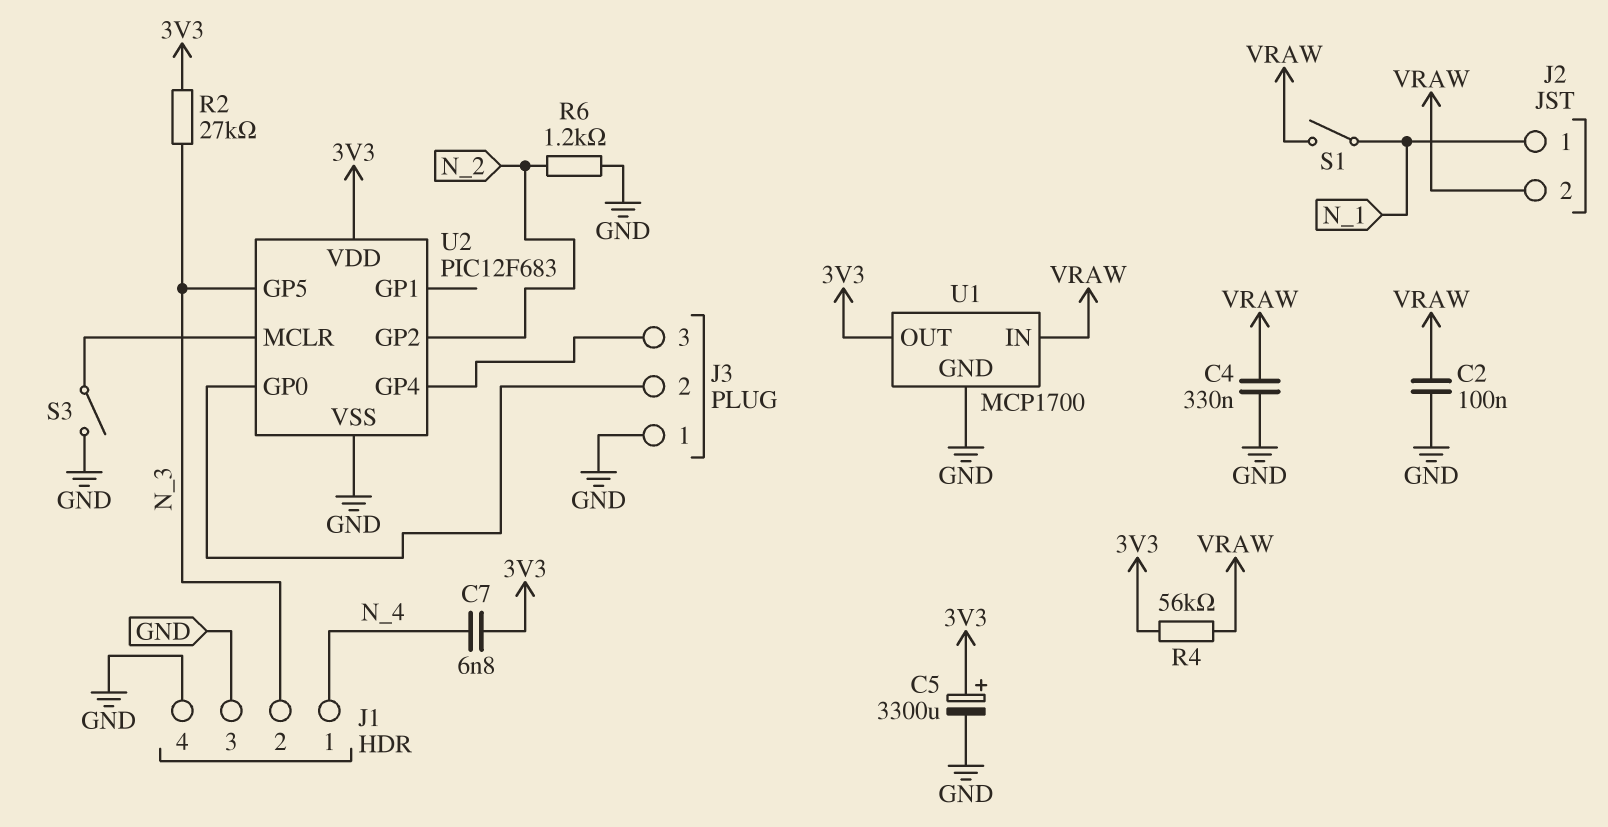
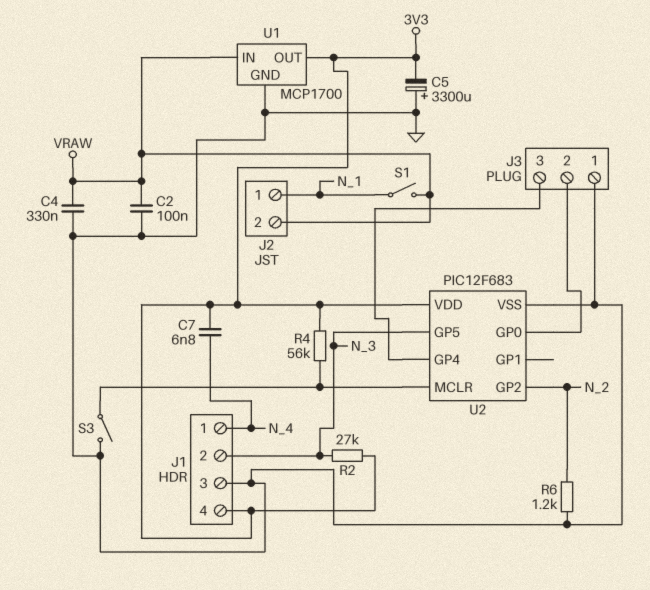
C5: 3300uF (plus 3V3, minus GND) -> 3300uF (plus GND, minus 3V3)
J1 pin 4: GND -> 3V3
R4: 56k (3V3, VRAW) -> 56k (3V3, U2/MCLR)

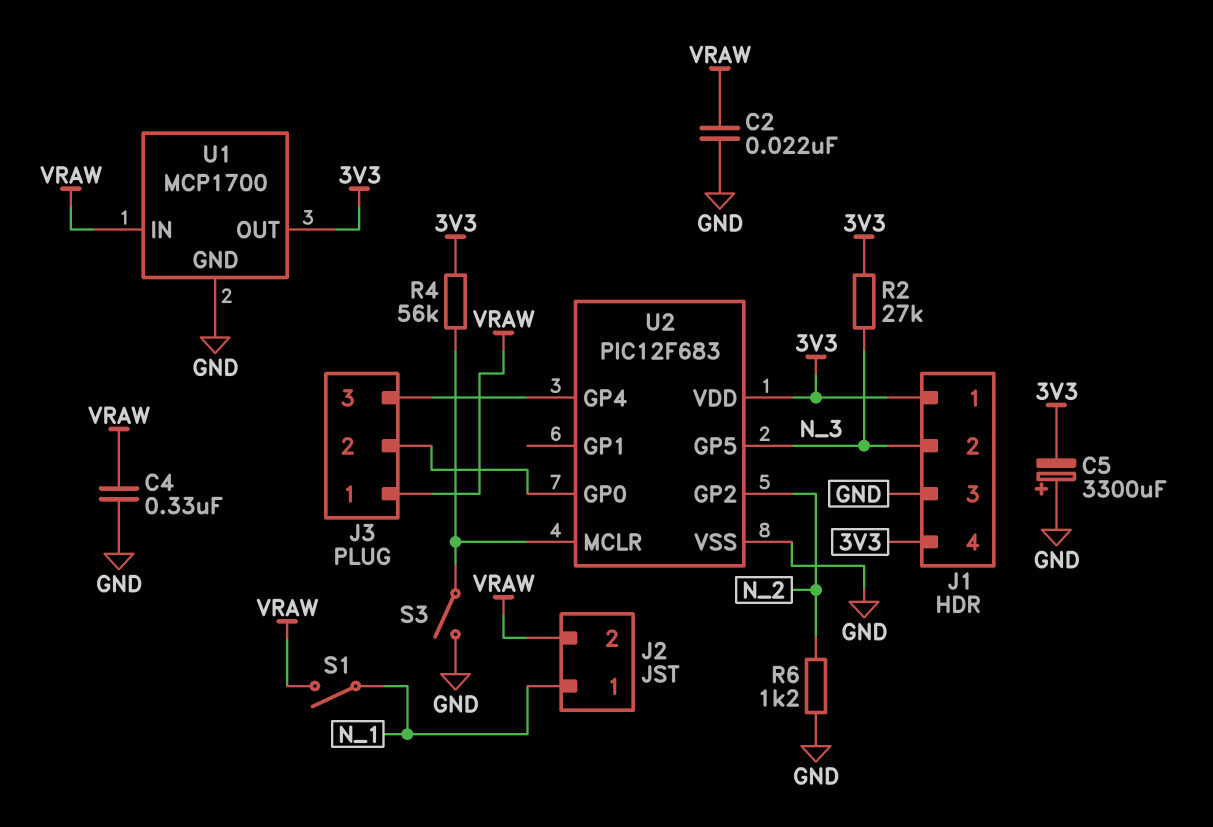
C2: 100nF (GND, VRAW) -> 22nF (GND, VRAW)
C7: 6.8nF (3V3, N_4) -> none
J1 pin 1: N_4 -> 3V3
J3 pin 1: GND -> VRAW

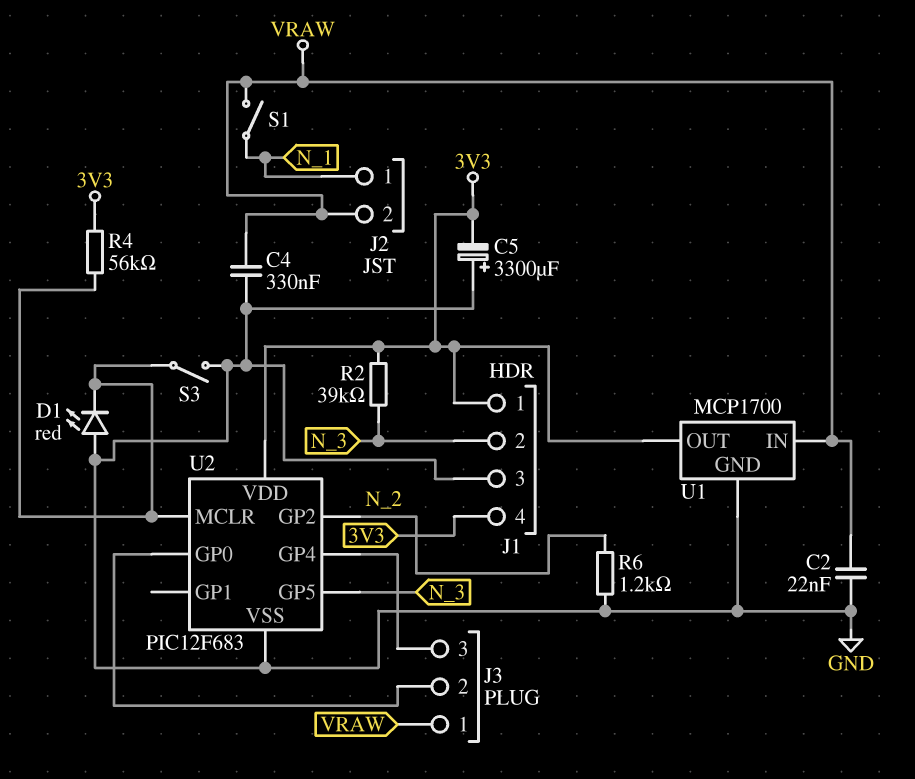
D1: none -> LED red (A GND, K U2/MCLR)
R2: 27k (3V3, N_3) -> 39k (3V3, N_3)

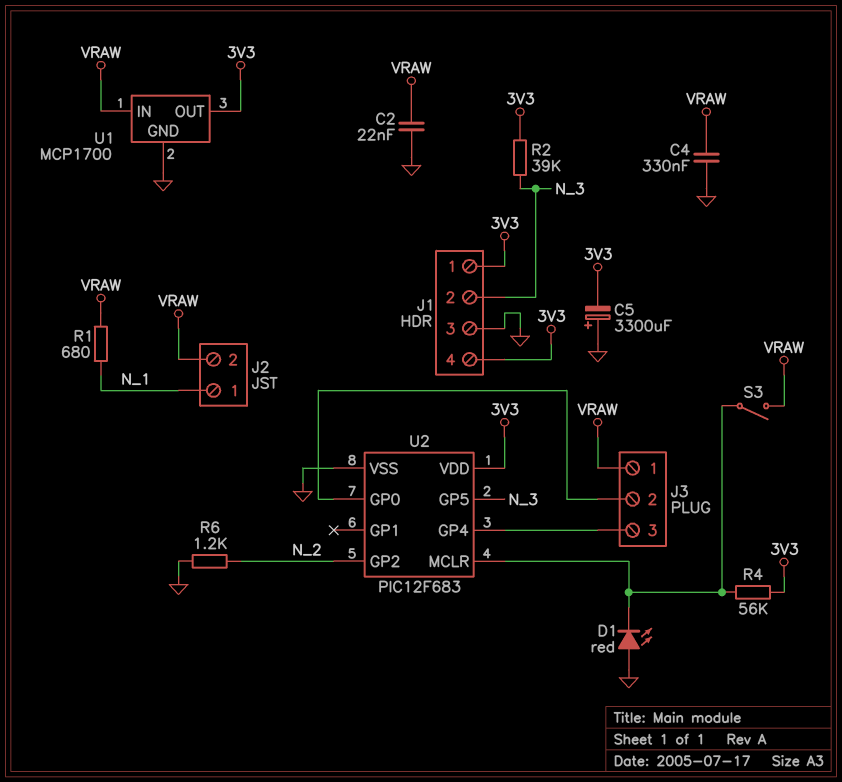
R1: none -> 680 (N_1, VRAW)
S1: switch (N_1, VRAW) -> none
S3: switch (GND, U2/MCLR) -> switch (U2/MCLR, VRAW)

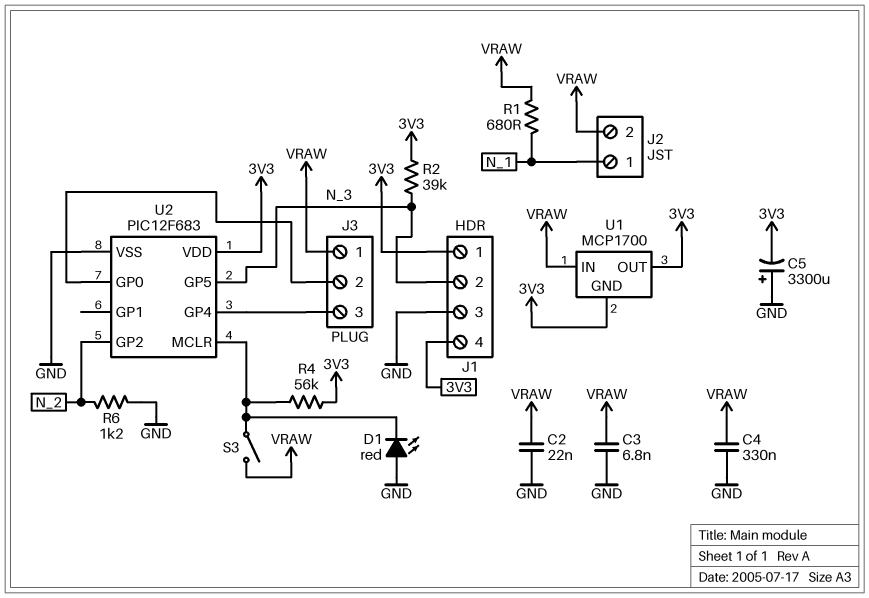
C3: none -> 6.8nF (GND, VRAW)
U1 pin GND: GND -> 3V3

